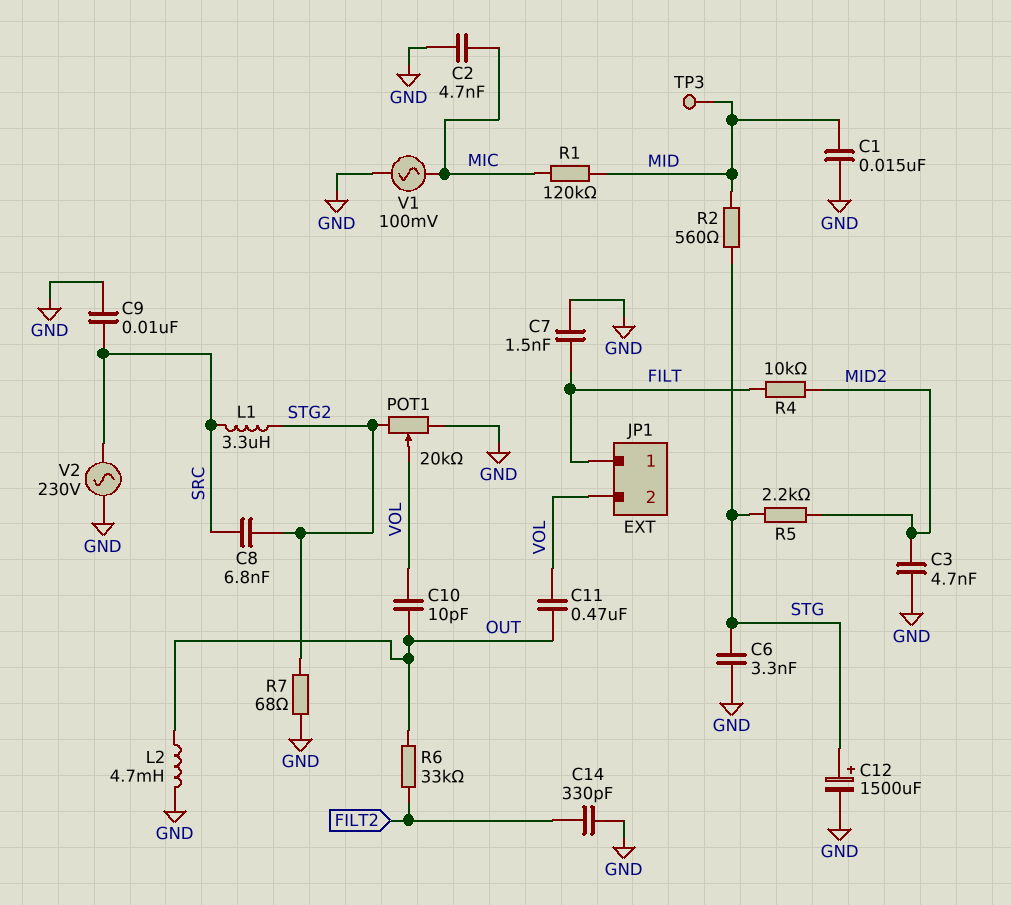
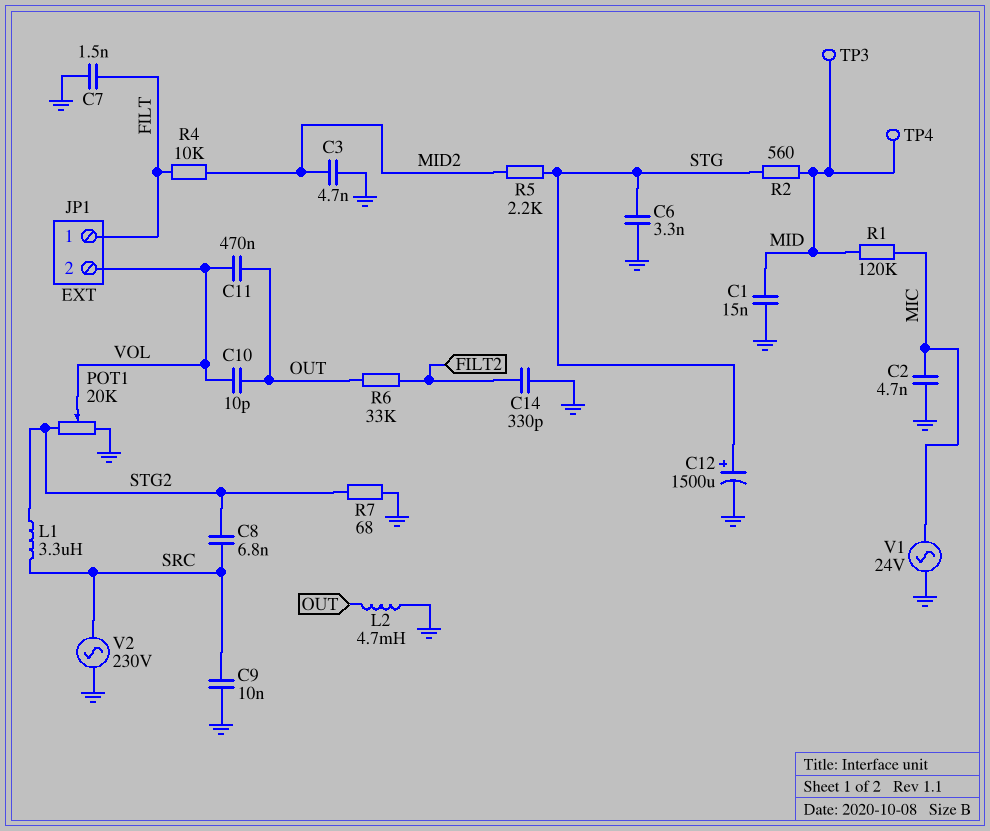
TP4: none -> test point (MID)
V1: AC 100mV (GND, MIC) -> AC 24V (GND, MIC)

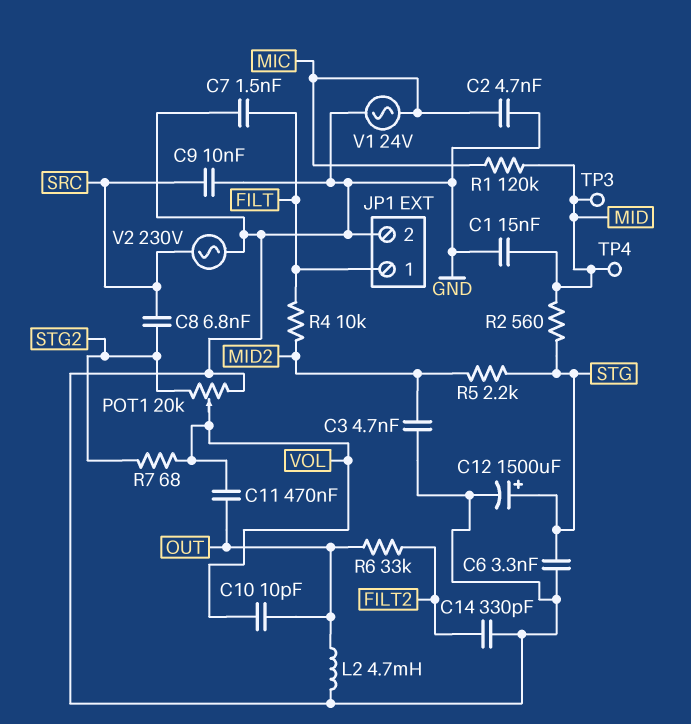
JP1 pin 2: VOL -> GND
L1: 3.3uH (SRC, STG2) -> none
R7: 68 (GND, STG2) -> 68 (STG2, VOL)

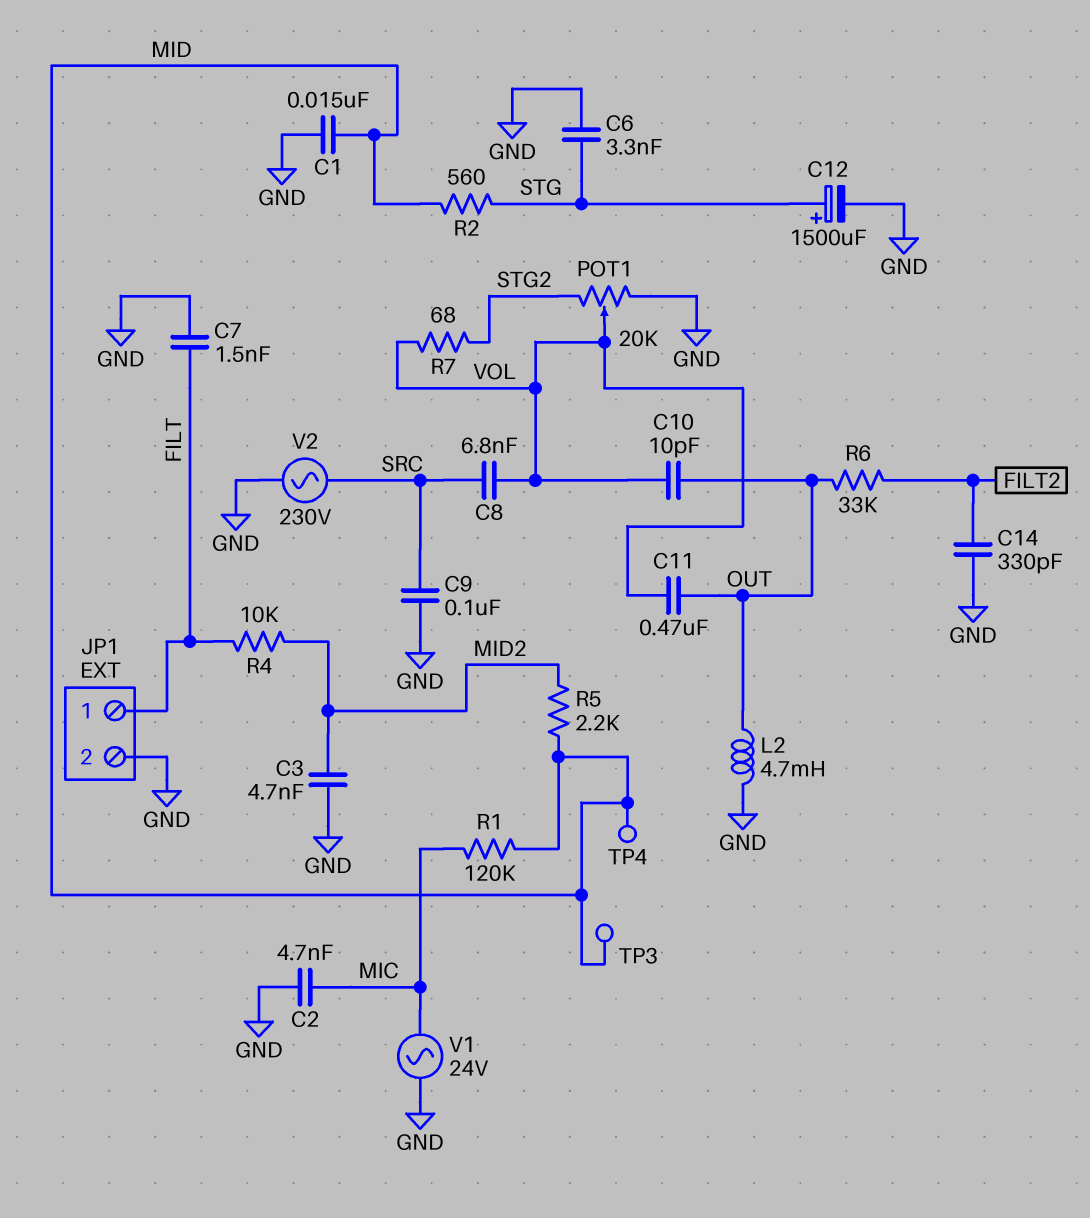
C8: 6.8nF (SRC, STG2) -> 6.8nF (SRC, VOL)
C9: 10nF (GND, SRC) -> 100nF (GND, SRC)
R5: 2.2k (MID2, STG) -> 2.2k (MID, MID2)

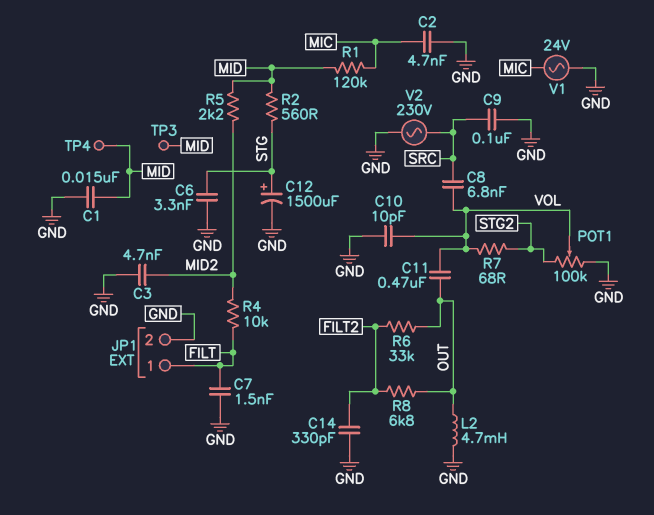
C10: 10pF (OUT, VOL) -> 10pF (GND, VOL)
POT1: 20k (GND, STG2, wiper VOL) -> 100k (GND, STG2, wiper VOL)
R8: none -> 6.8k (FILT2, OUT)

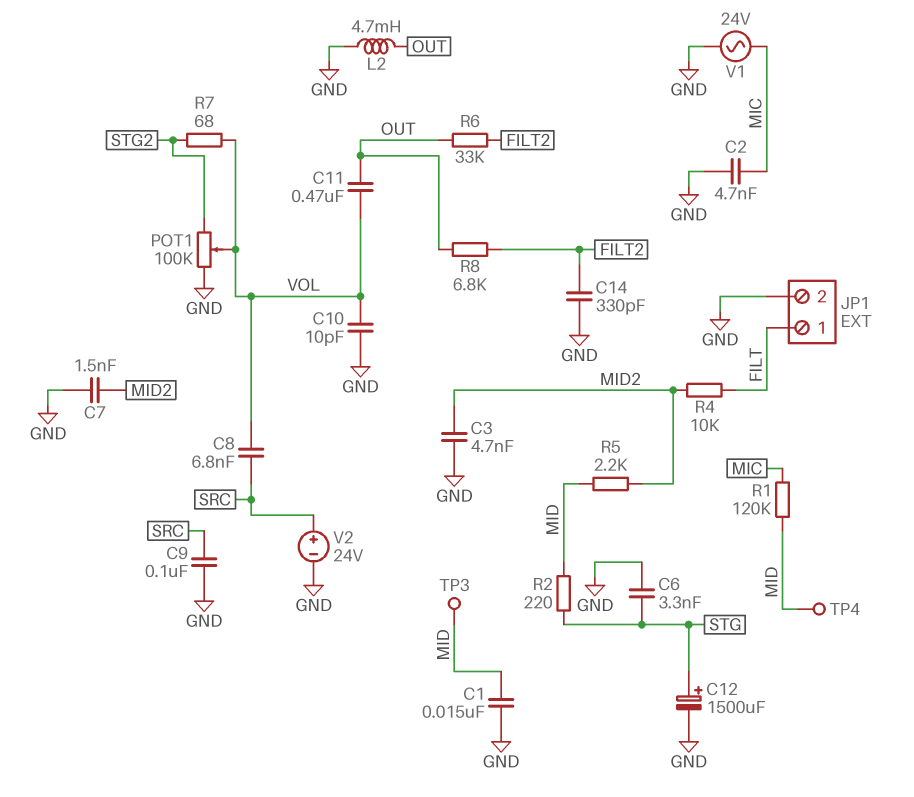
C7: 1.5nF (FILT, GND) -> 1.5nF (GND, MID2)
R2: 560 (MID, STG) -> 220 (MID, STG)
V2: AC 230V (GND, SRC) -> 24V (plus SRC, minus GND)

